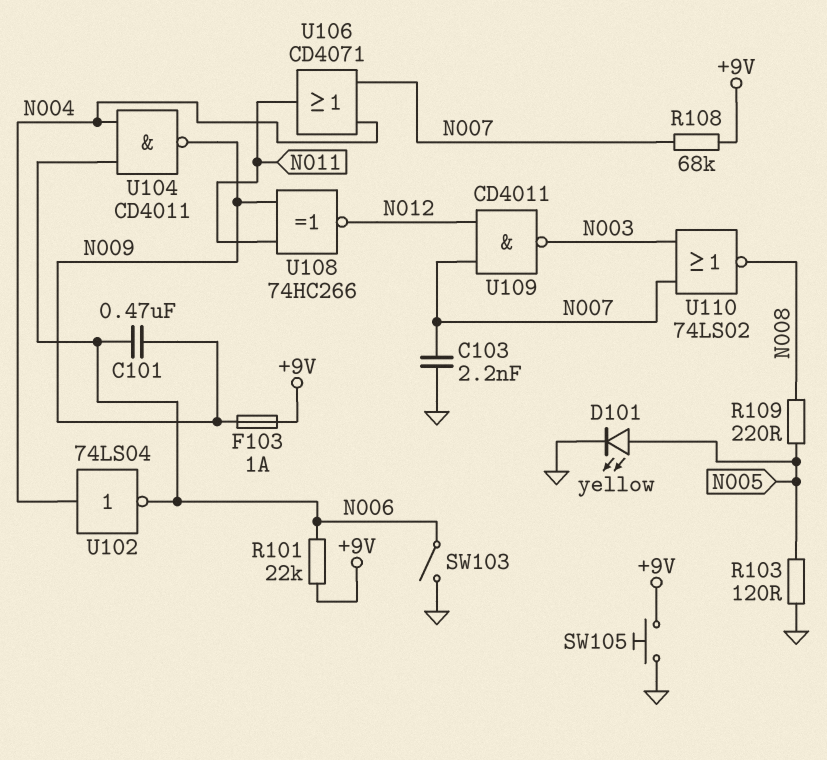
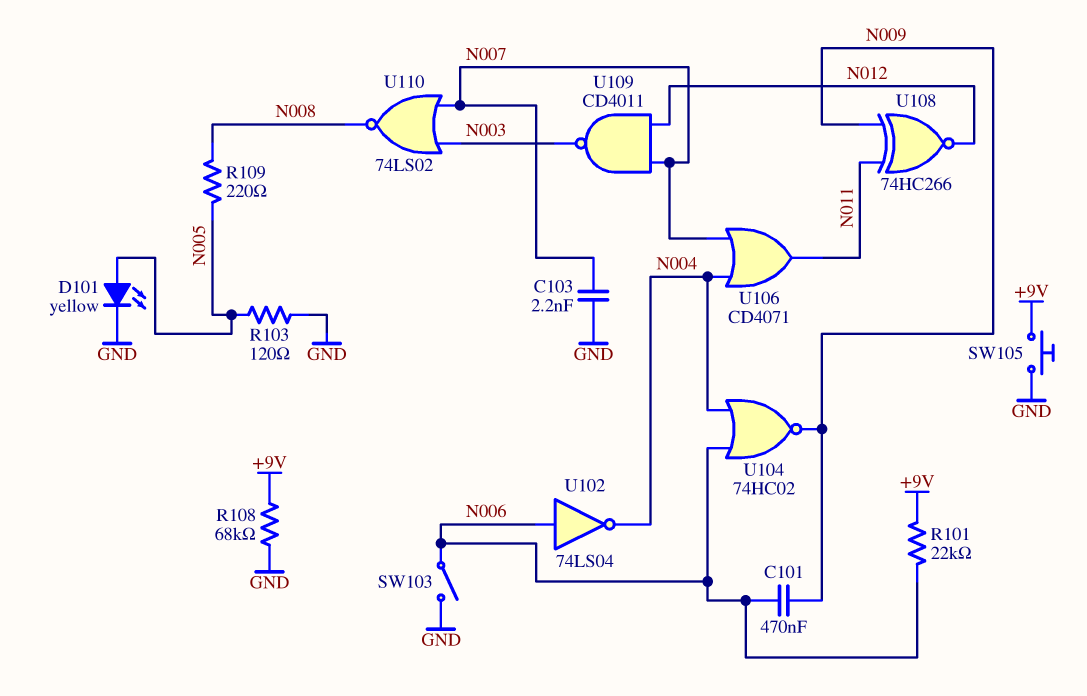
F103: 1A (+9V, N009) -> none
R108: 68k (+9V, N007) -> 68k (+9V, GND)
U102: NOT 74LS04 (in N004, out N006) -> NOT 74LS04 (in N006, out N004)
U104: NAND CD4011 (in N004, in N006, out N009) -> NOR 74HC02 (in N004, in N006, out N009)

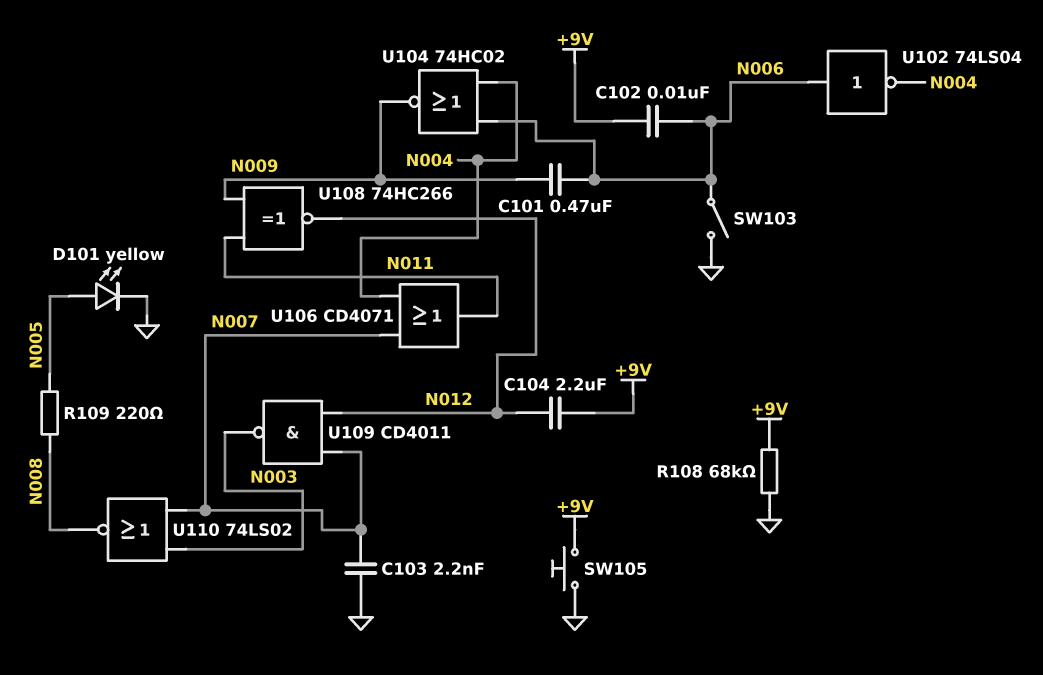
C102: none -> 10nF (+9V, N006)
C104: none -> 2.2uF (+9V, N012)
R101: 22k (+9V, N006) -> none
R103: 120 (GND, N005) -> none

